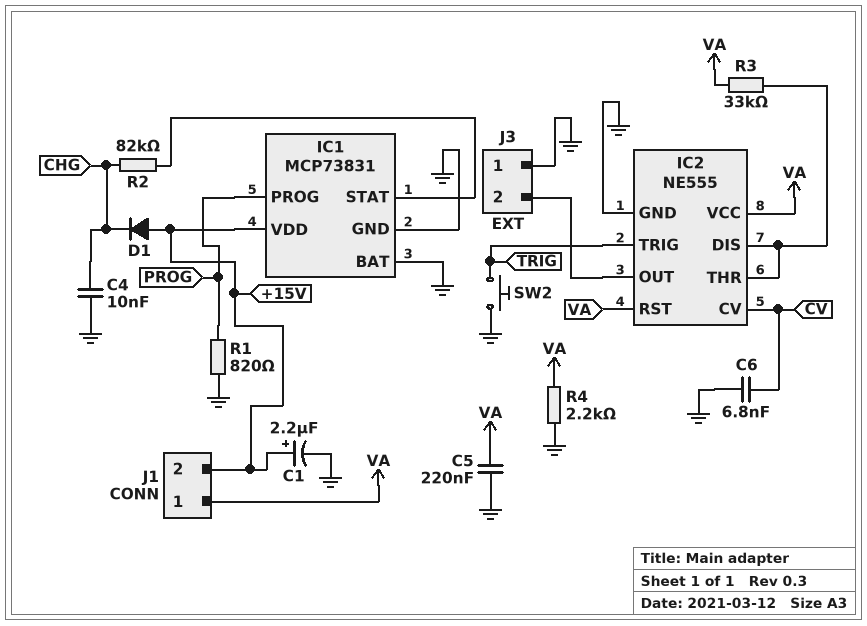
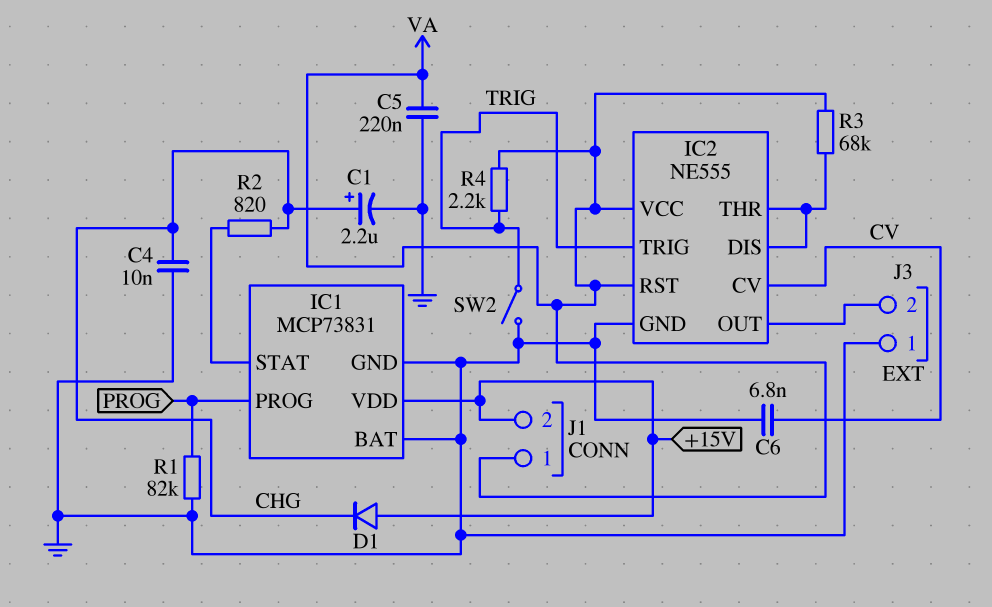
C1: 2.2uF (plus +15V, minus GND) -> 2.2uF (plus CHG, minus GND)
R1: 820 (GND, PROG) -> 82k (GND, PROG)
R2: 82k (CHG, IC1/STAT) -> 820 (CHG, IC1/STAT)
R3: 33k (IC2/DIS, VA) -> 68k (IC2/DIS, VA)
R4: 2.2k (GND, VA) -> 2.2k (TRIG, VA)
SW2: button (GND, TRIG) -> switch (GND, TRIG)

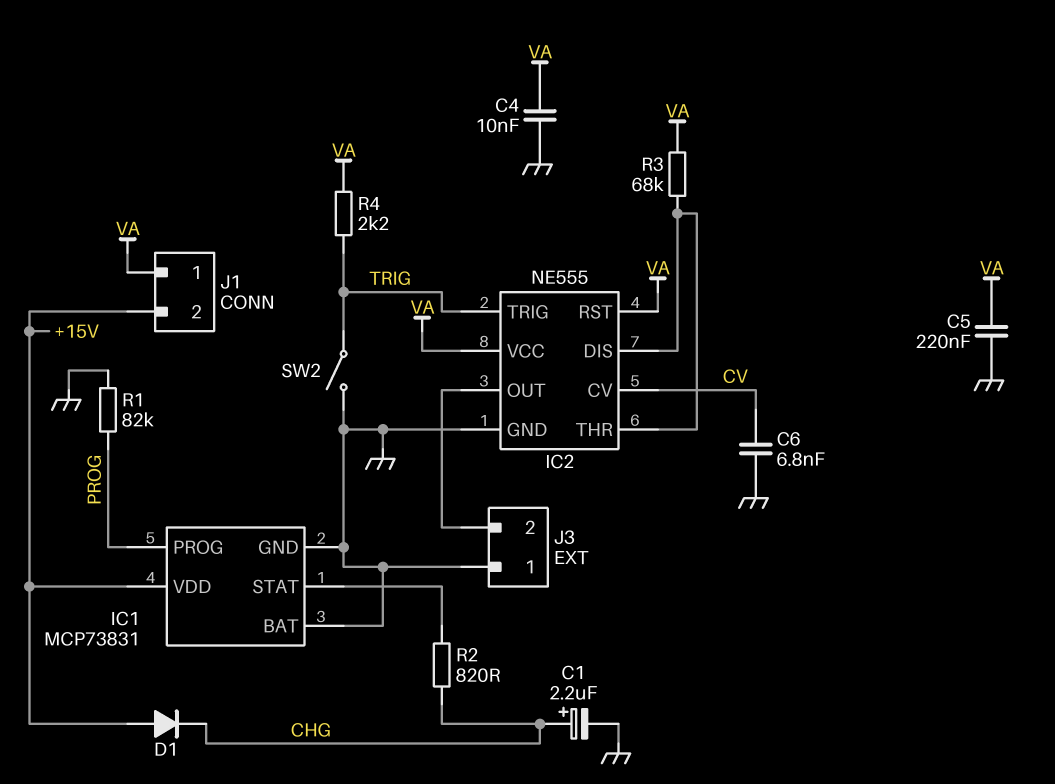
C4: 10nF (CHG, GND) -> 10nF (GND, VA)

